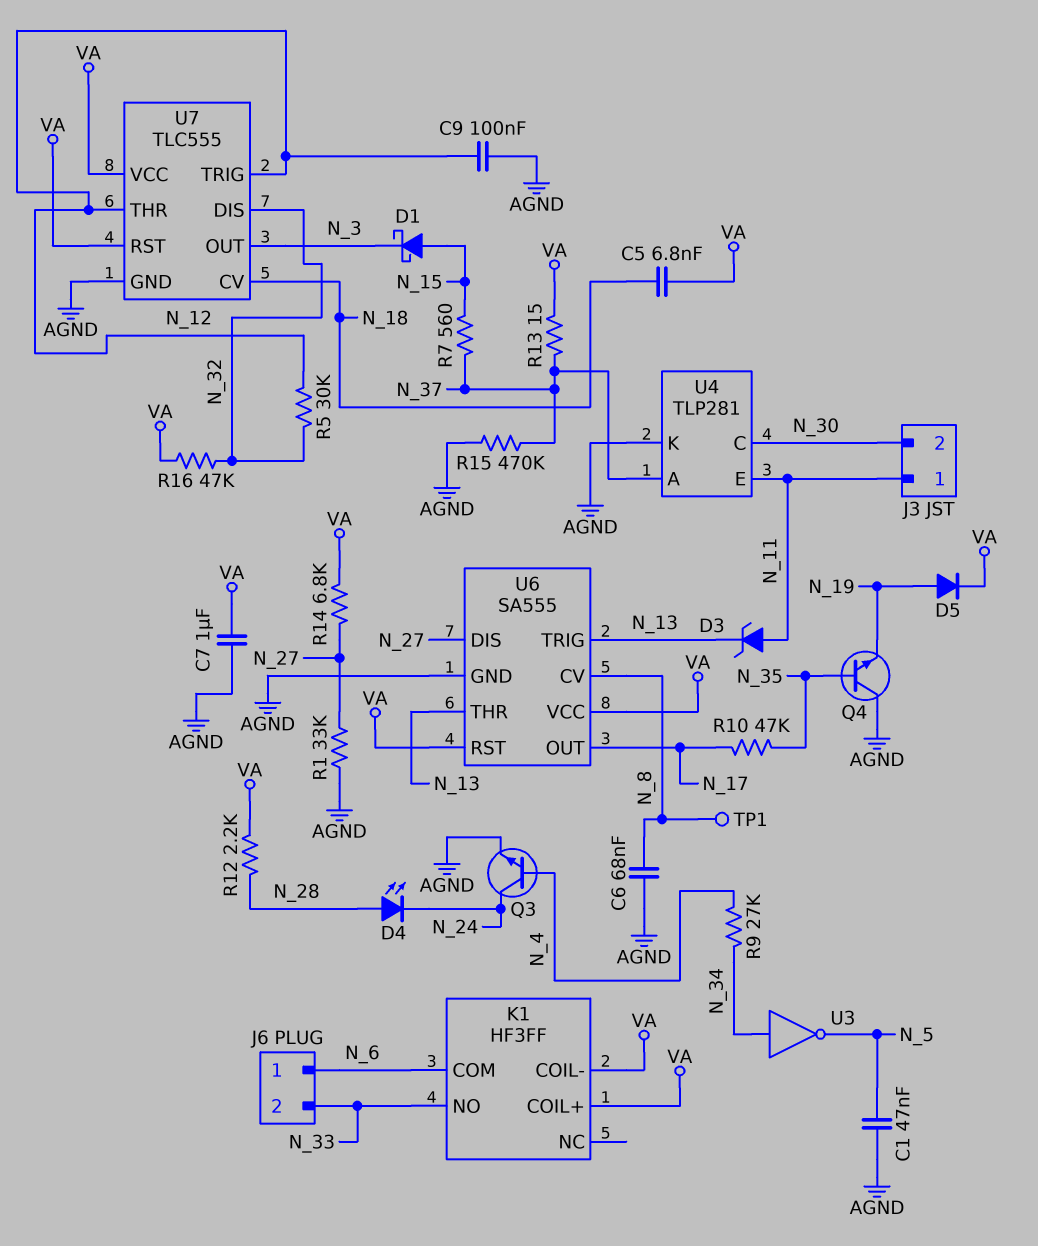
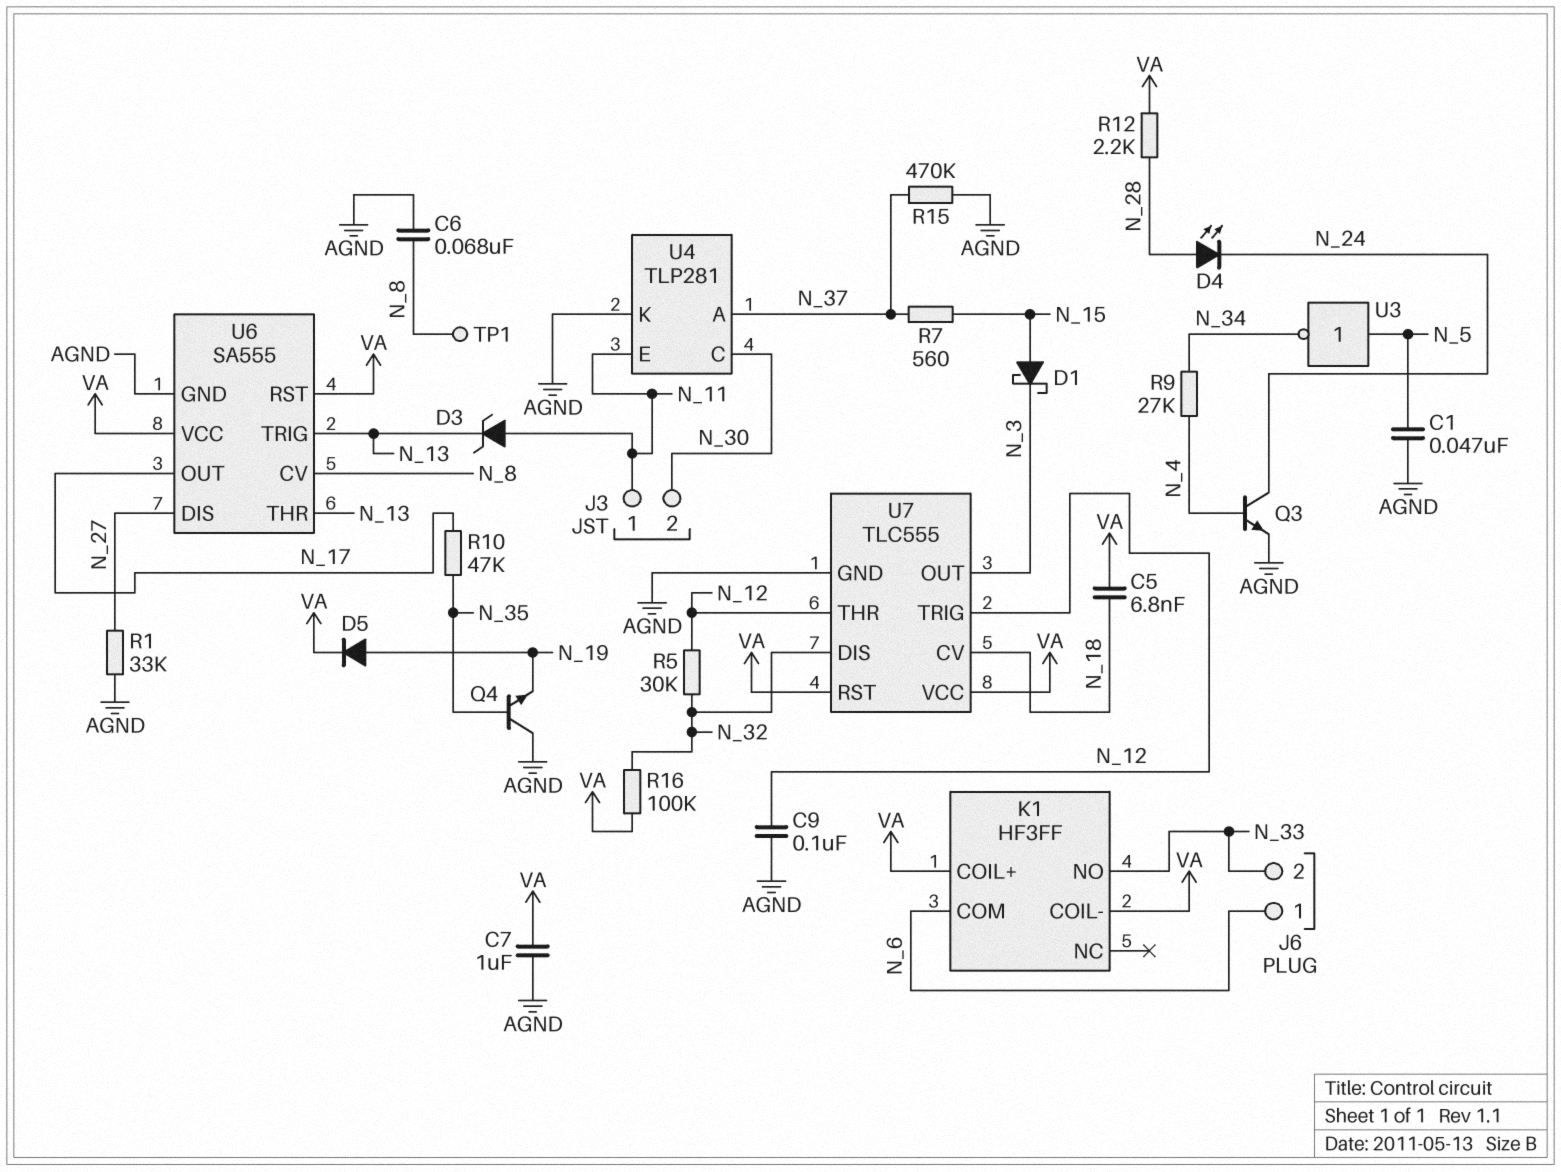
R13: 15 (N_37, VA) -> none
R14: 6.8k (N_27, VA) -> none
R16: 47k (N_32, VA) -> 100k (N_32, VA)
U3: NOT (in N_34, out N_5) -> NOT (in N_5, out N_34)

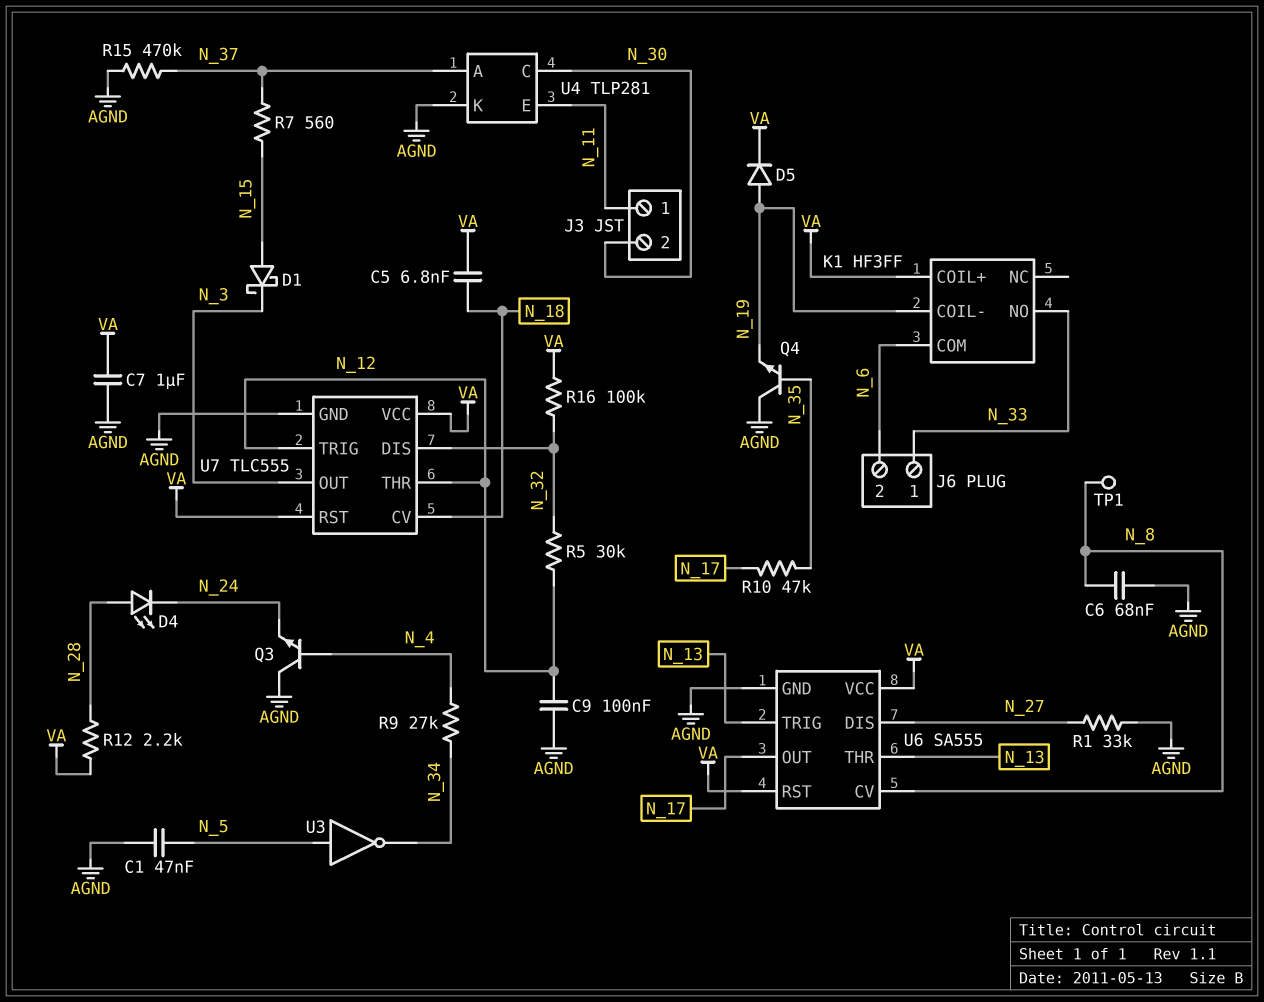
D3: zener (A N_11, K N_13) -> none
J6 pin 1: N_6 -> N_33
J6 pin 2: N_33 -> N_6
K1 pin COIL-: VA -> N_19
Q3: NPN (B N_4, C N_24, E AGND) -> NPN (B N_4, C AGND, E N_24)

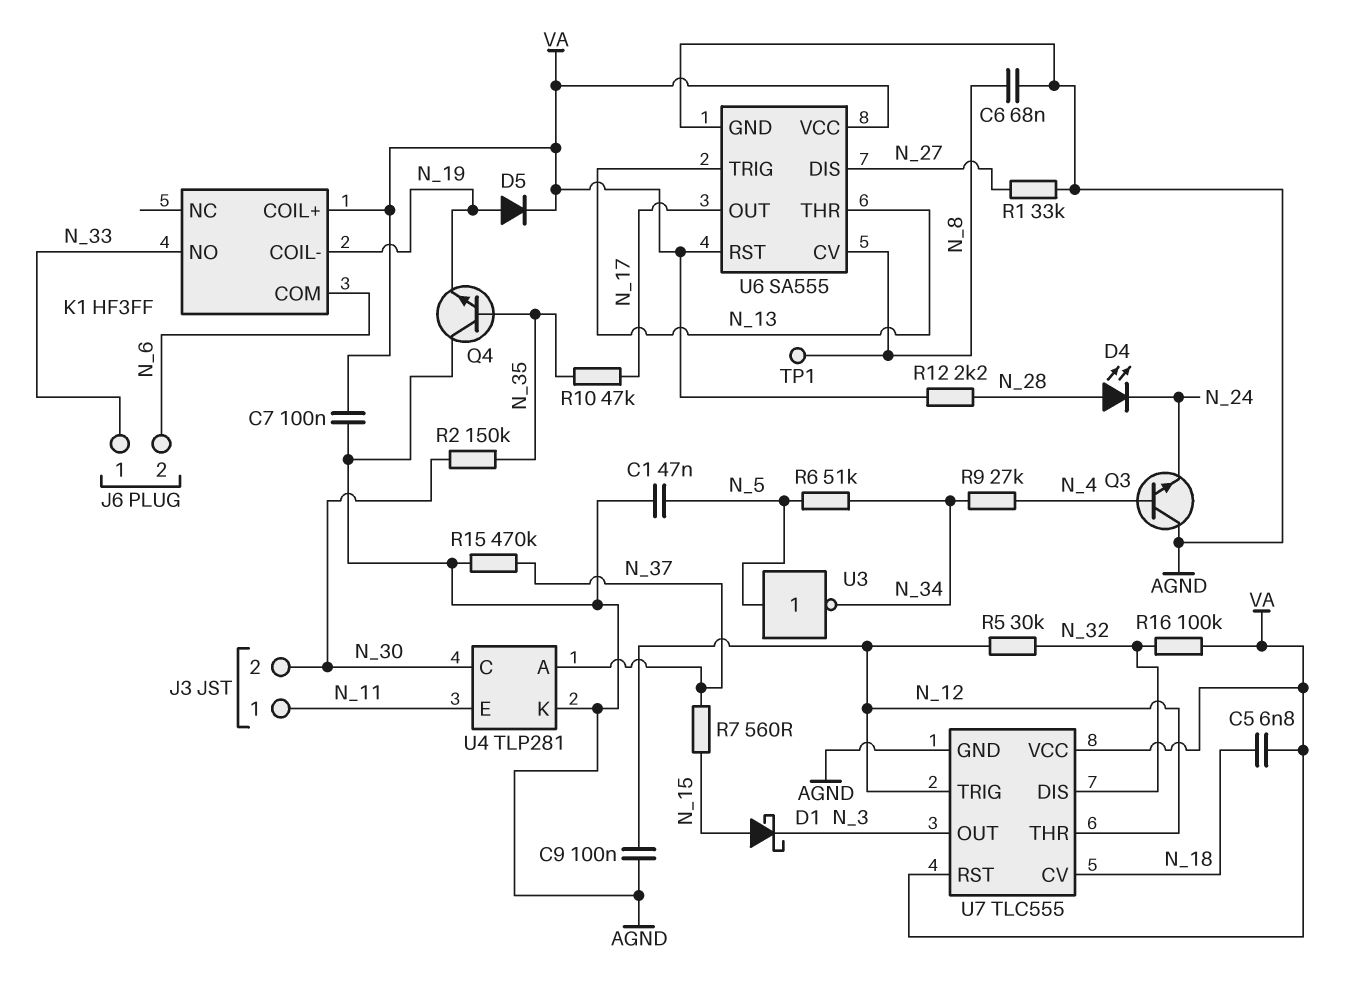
C7: 1uF (AGND, VA) -> 100nF (AGND, VA)
R2: none -> 150k (N_30, N_35)
R6: none -> 51k (N_5, N_34)

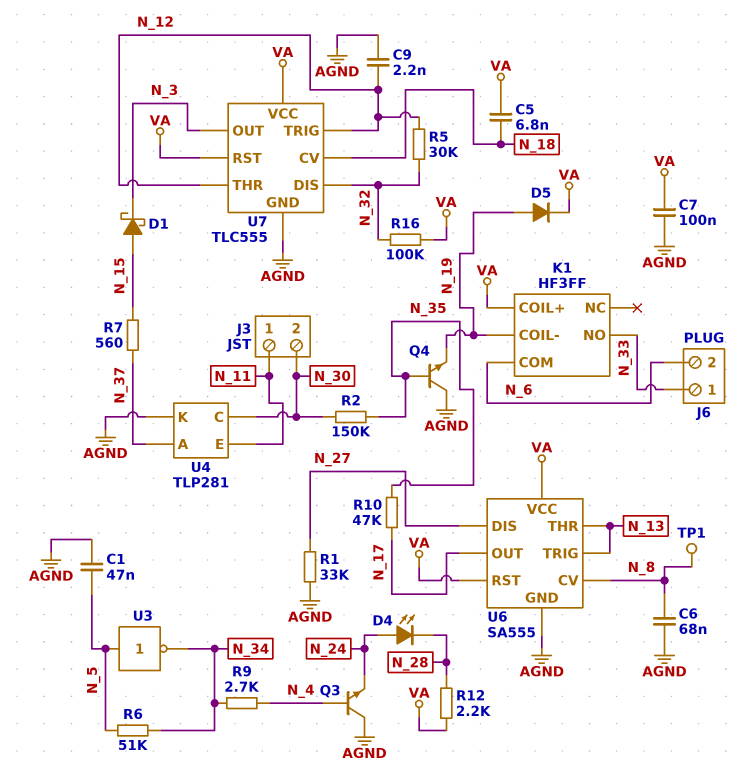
C9: 100nF (AGND, N_12) -> 2.2nF (AGND, N_12)
D4: LED (A N_28, K N_24) -> LED (A N_24, K N_28)
R9: 27k (N_4, N_34) -> 2.7k (N_4, N_34)
R15: 470k (AGND, N_37) -> none

